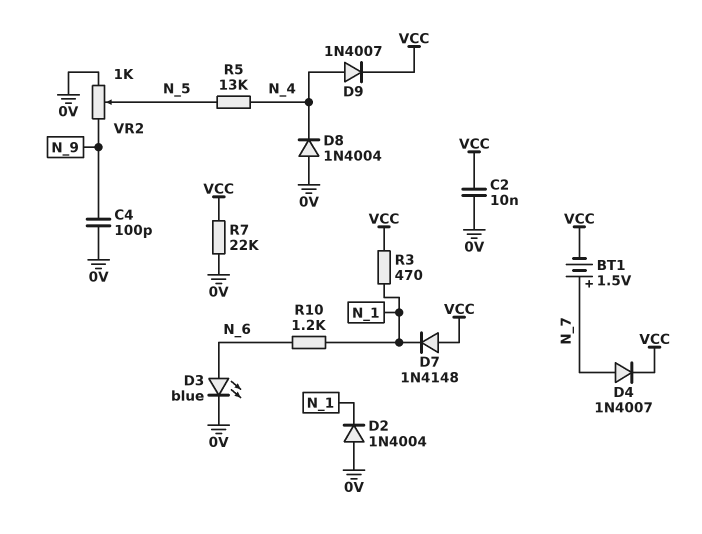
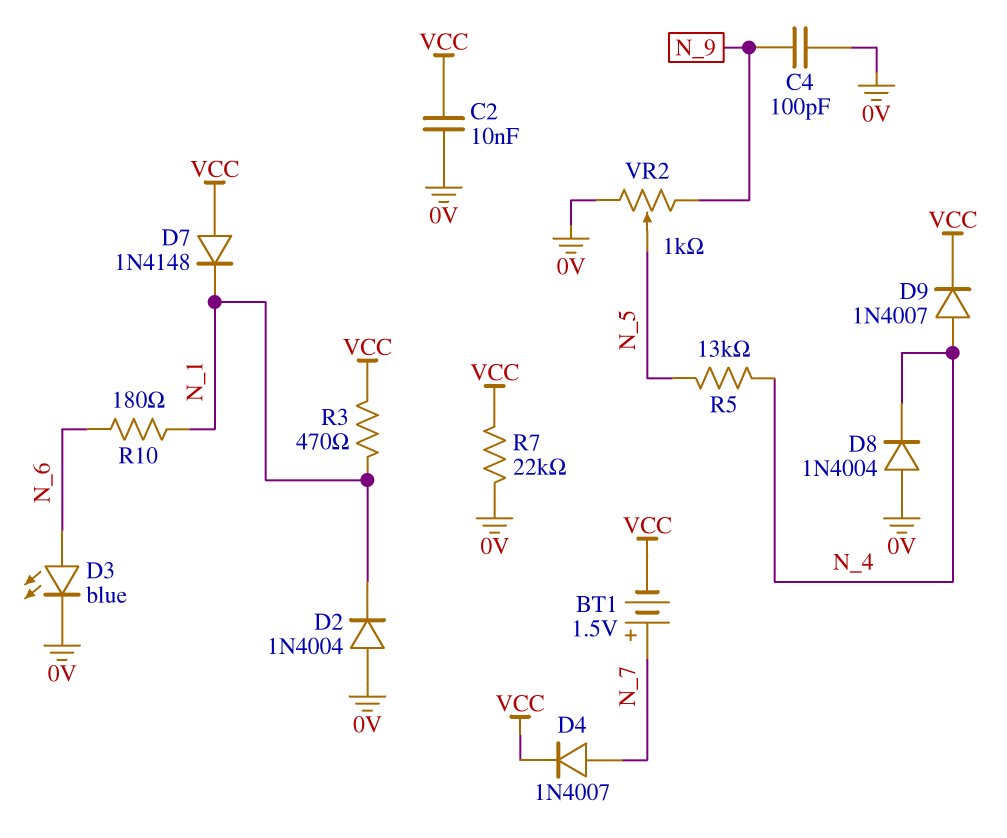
R10: 1.2k (N_1, N_6) -> 180 (N_1, N_6)

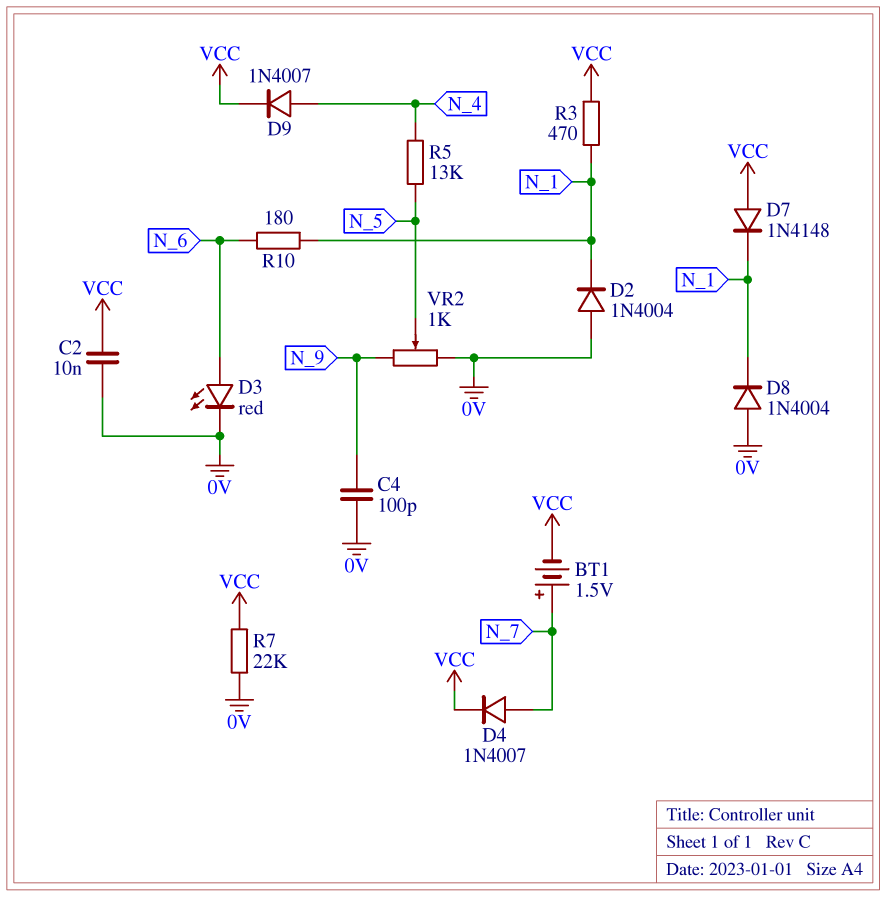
D3: LED blue (A N_6, K 0V) -> LED red (A N_6, K 0V)
D8: diode 1N4004 (A 0V, K N_4) -> diode 1N4004 (A 0V, K N_1)

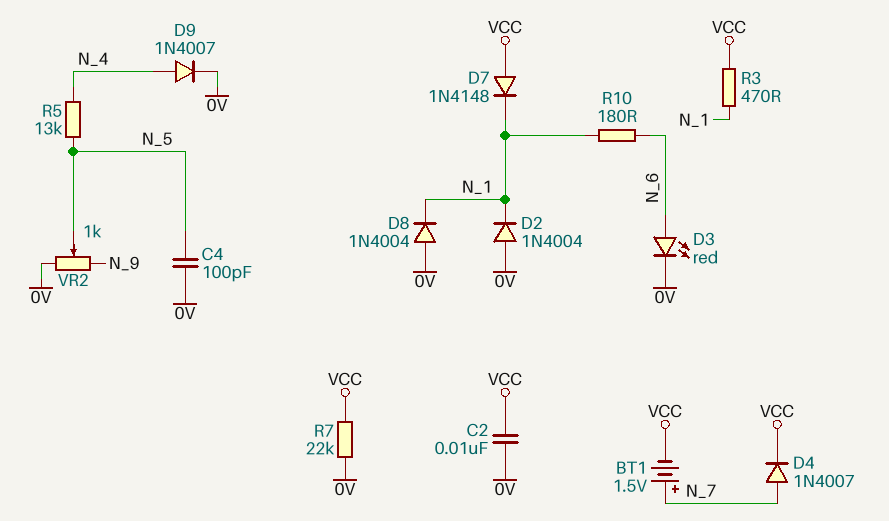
C4: 100pF (0V, N_9) -> 100pF (0V, N_5)
D9: diode 1N4007 (A N_4, K VCC) -> diode 1N4007 (A N_4, K 0V)

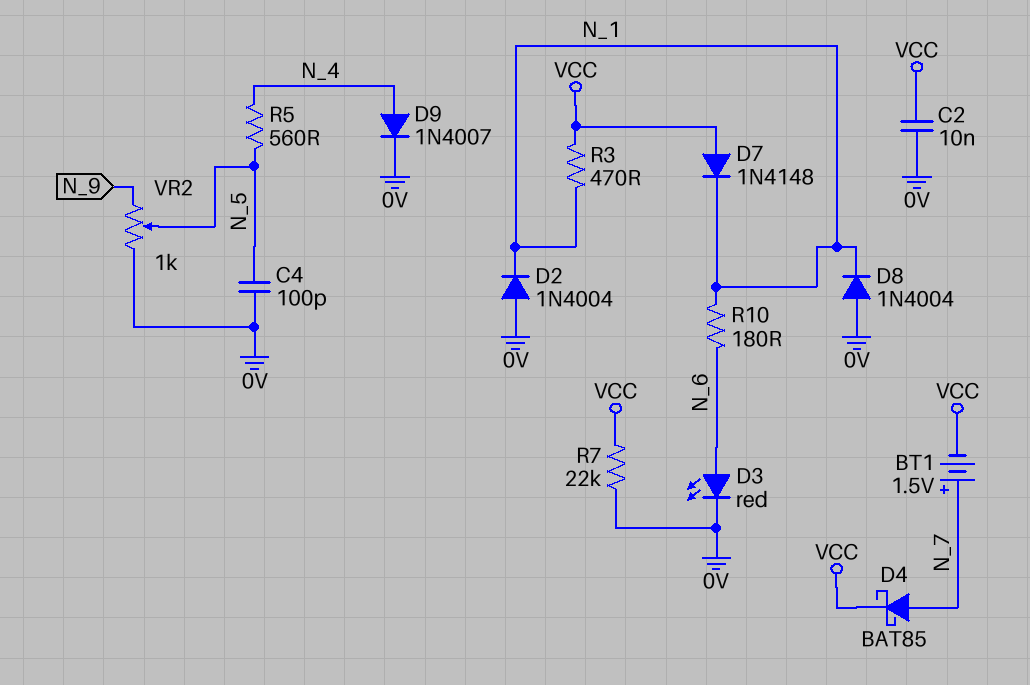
D4: diode 1N4007 (A N_7, K VCC) -> schottky BAT85 (A N_7, K VCC)
R5: 13k (N_4, N_5) -> 560 (N_4, N_5)

